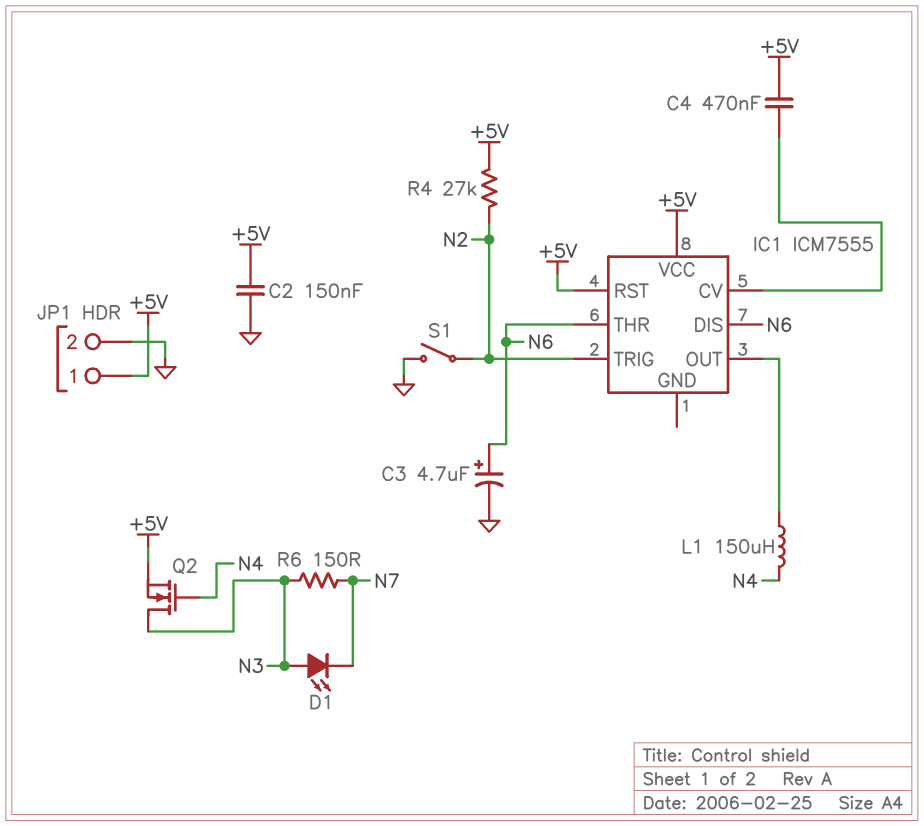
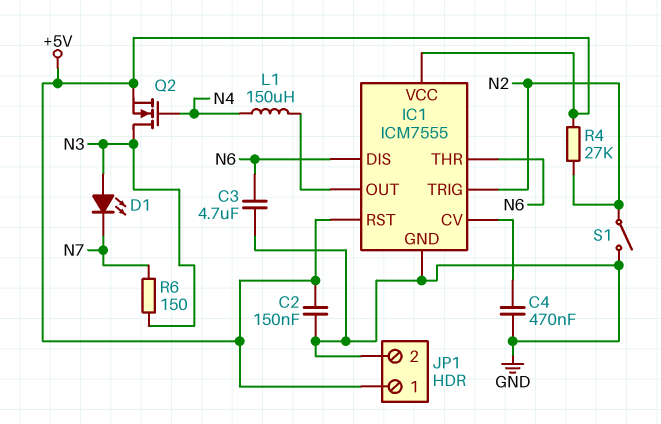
C3: 4.7uF (plus N6, minus GND) -> 4.7uF (GND, N6)
C4: 470nF (+5V, IC1/CV) -> 470nF (GND, IC1/CV)
IC1 pin GND: none -> GND

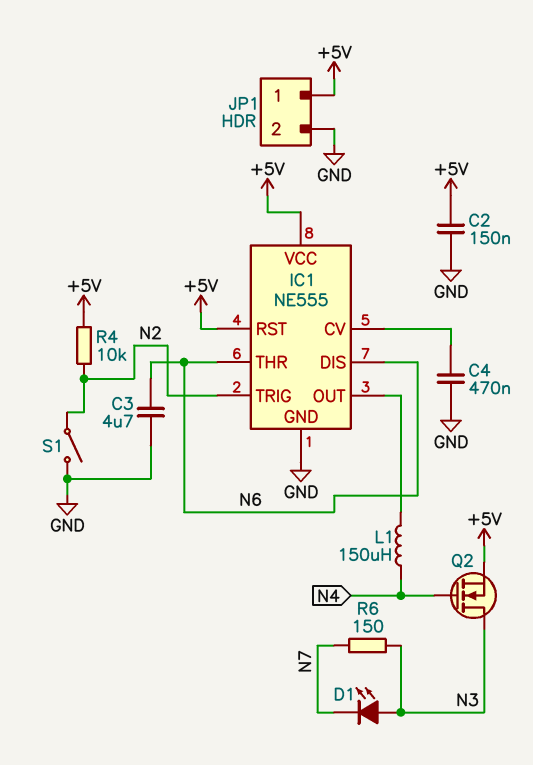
IC1: ICM7555 -> NE555
R4: 27k (+5V, N2) -> 10k (+5V, N2)

